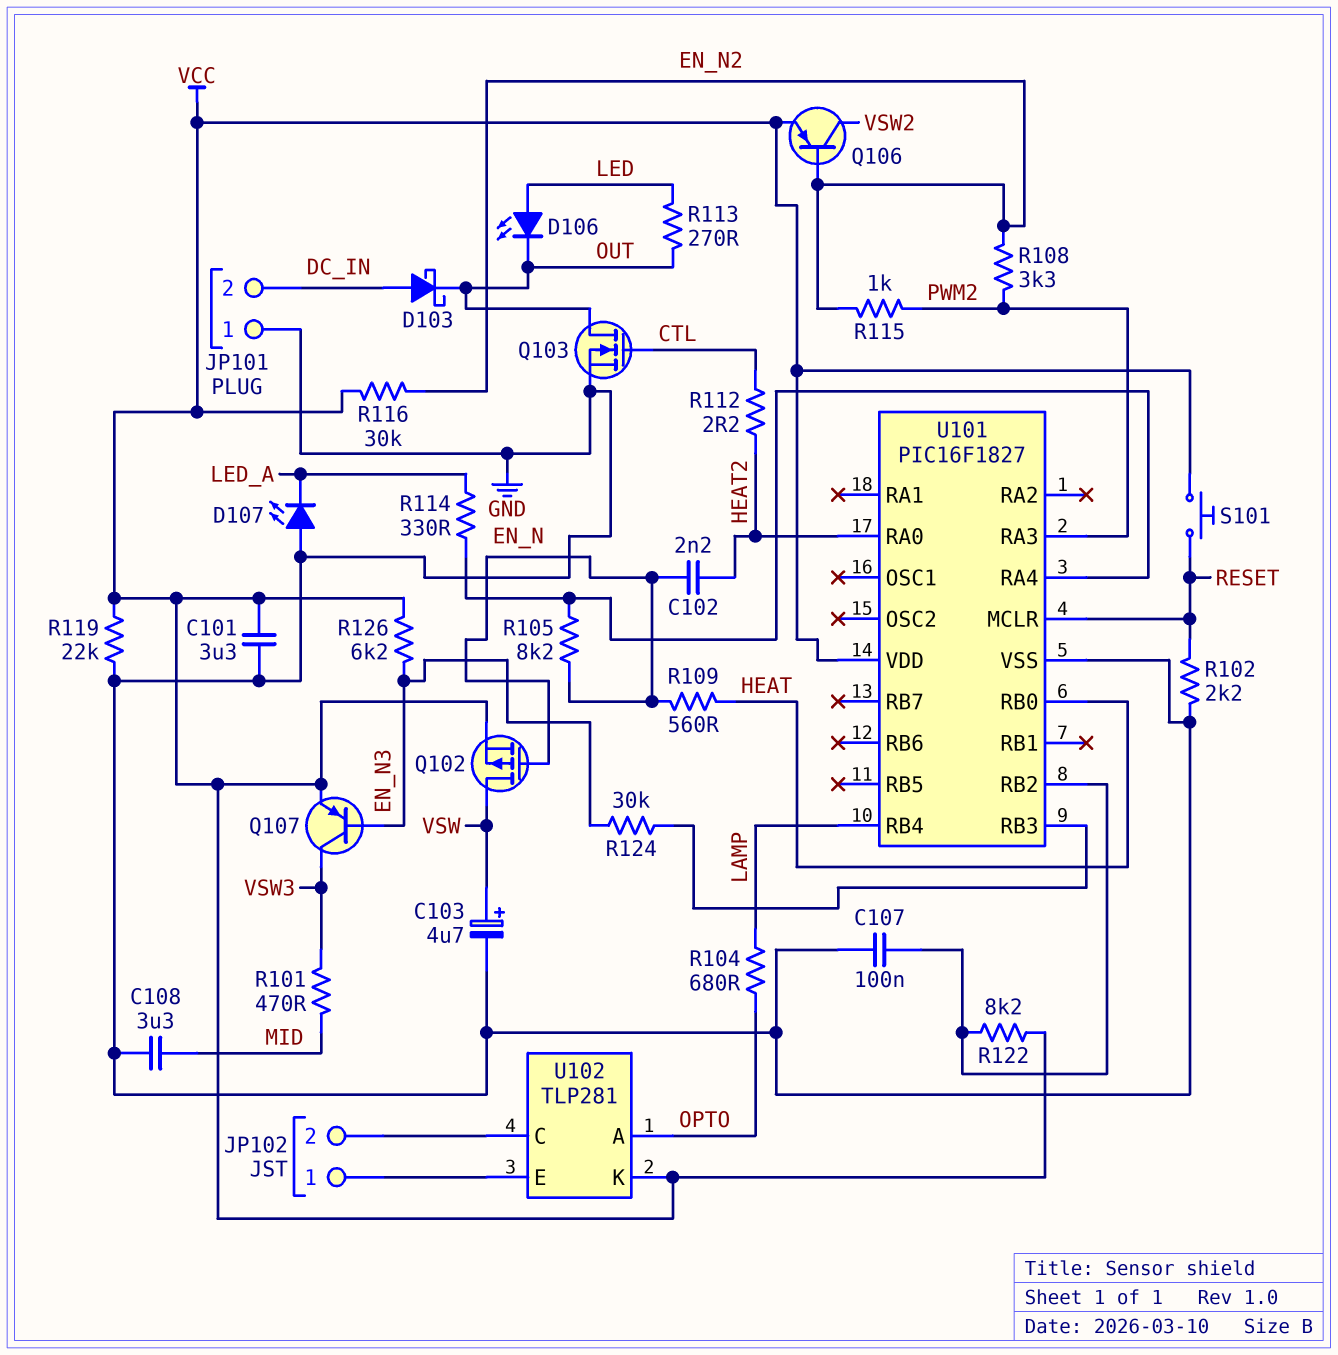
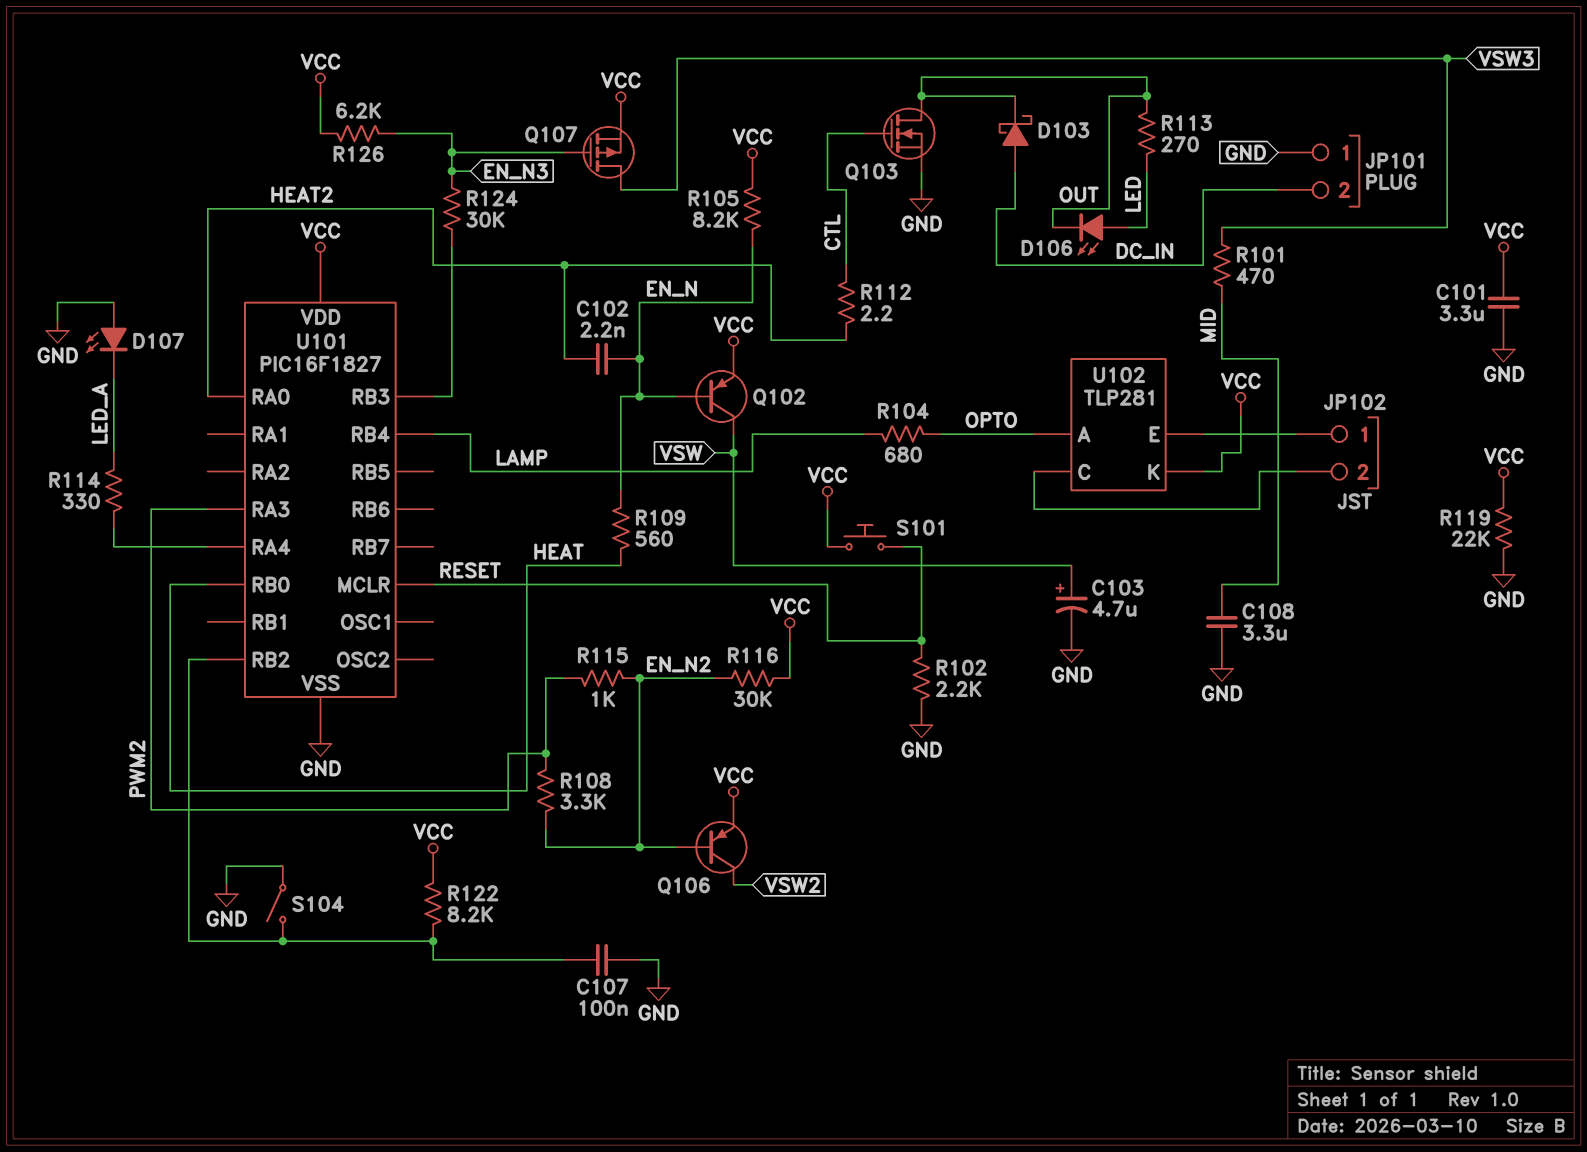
Q102: PMOS (G EN_N, D VSW, S VCC) -> PNP (B EN_N, C VSW, E VCC)
Q107: PNP (B EN_N3, C VSW3, E VCC) -> PMOS (G EN_N3, D VSW3, S VCC)
R105: 8.2k (EN_N, U101/RA4) -> 8.2k (EN_N, VCC)
S104: none -> switch (GND, U101/RB2)

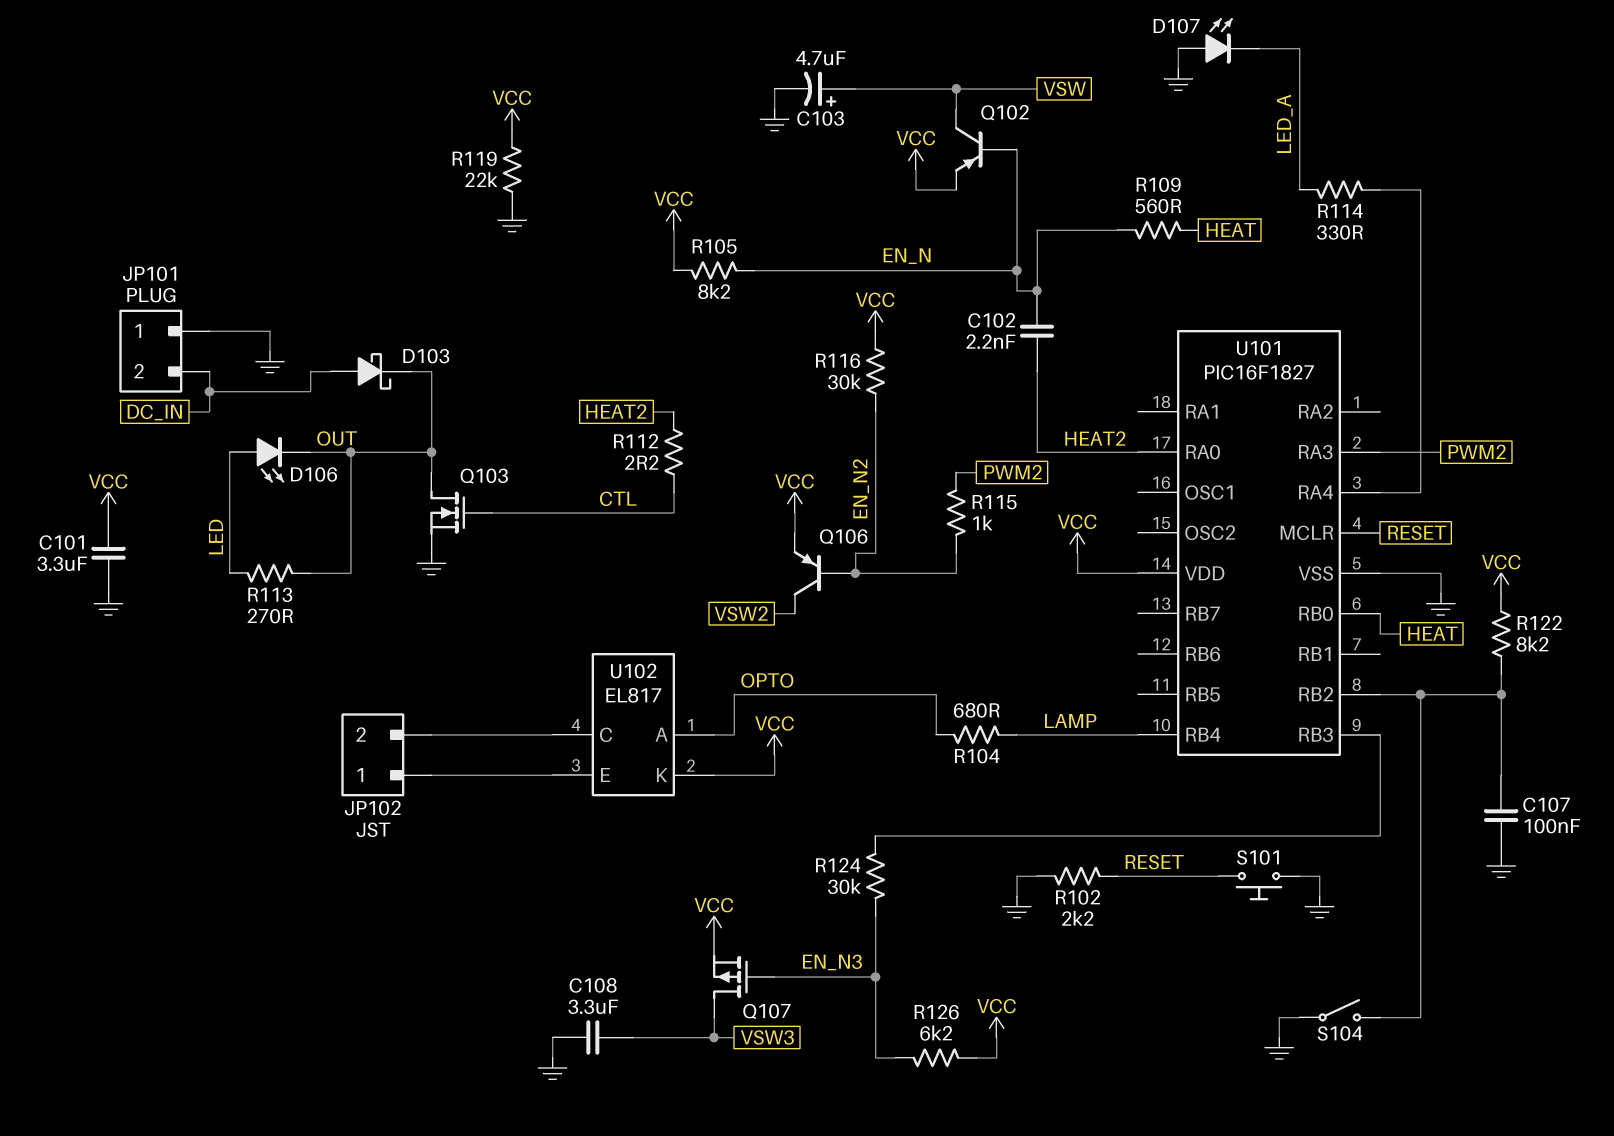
C108: 3.3uF (GND, MID) -> 3.3uF (GND, VSW3)
R101: 470 (MID, VSW3) -> none
R108: 3.3k (EN_N2, PWM2) -> none
S101: button (RESET, VCC) -> button (GND, RESET)
U102: TLP281 -> EL817

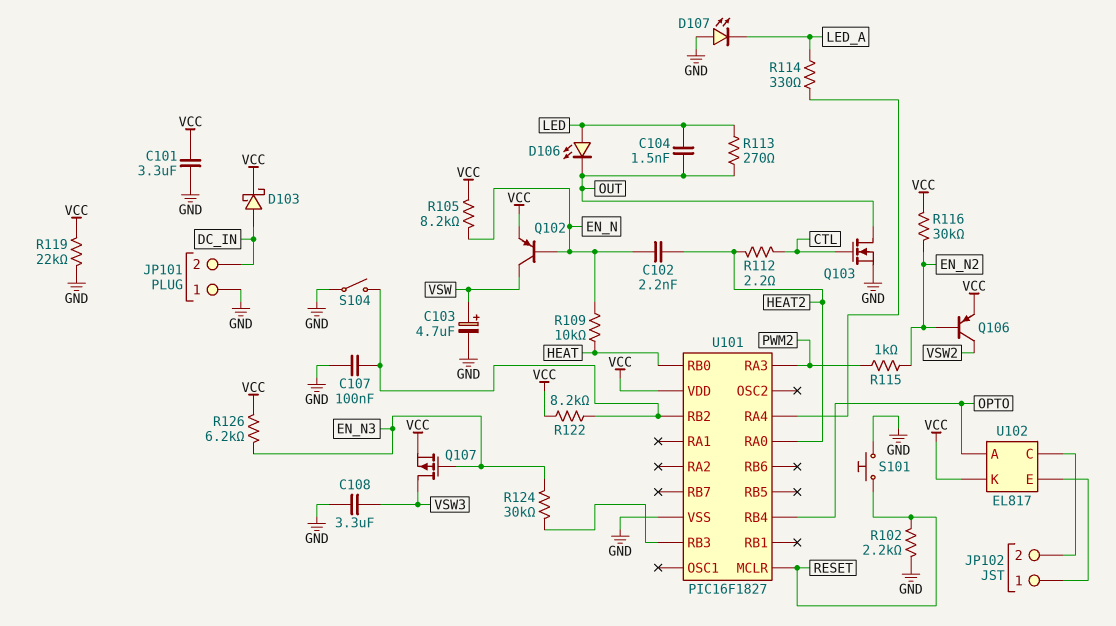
C104: none -> 1.5nF (LED, OUT)
D103: schottky (A DC_IN, K OUT) -> schottky (A DC_IN, K VCC)
R104: 680 (LAMP, OPTO) -> none
R109: 560 (EN_N, HEAT) -> 10k (EN_N, HEAT)
U101 pin RB4: LAMP -> OPTO

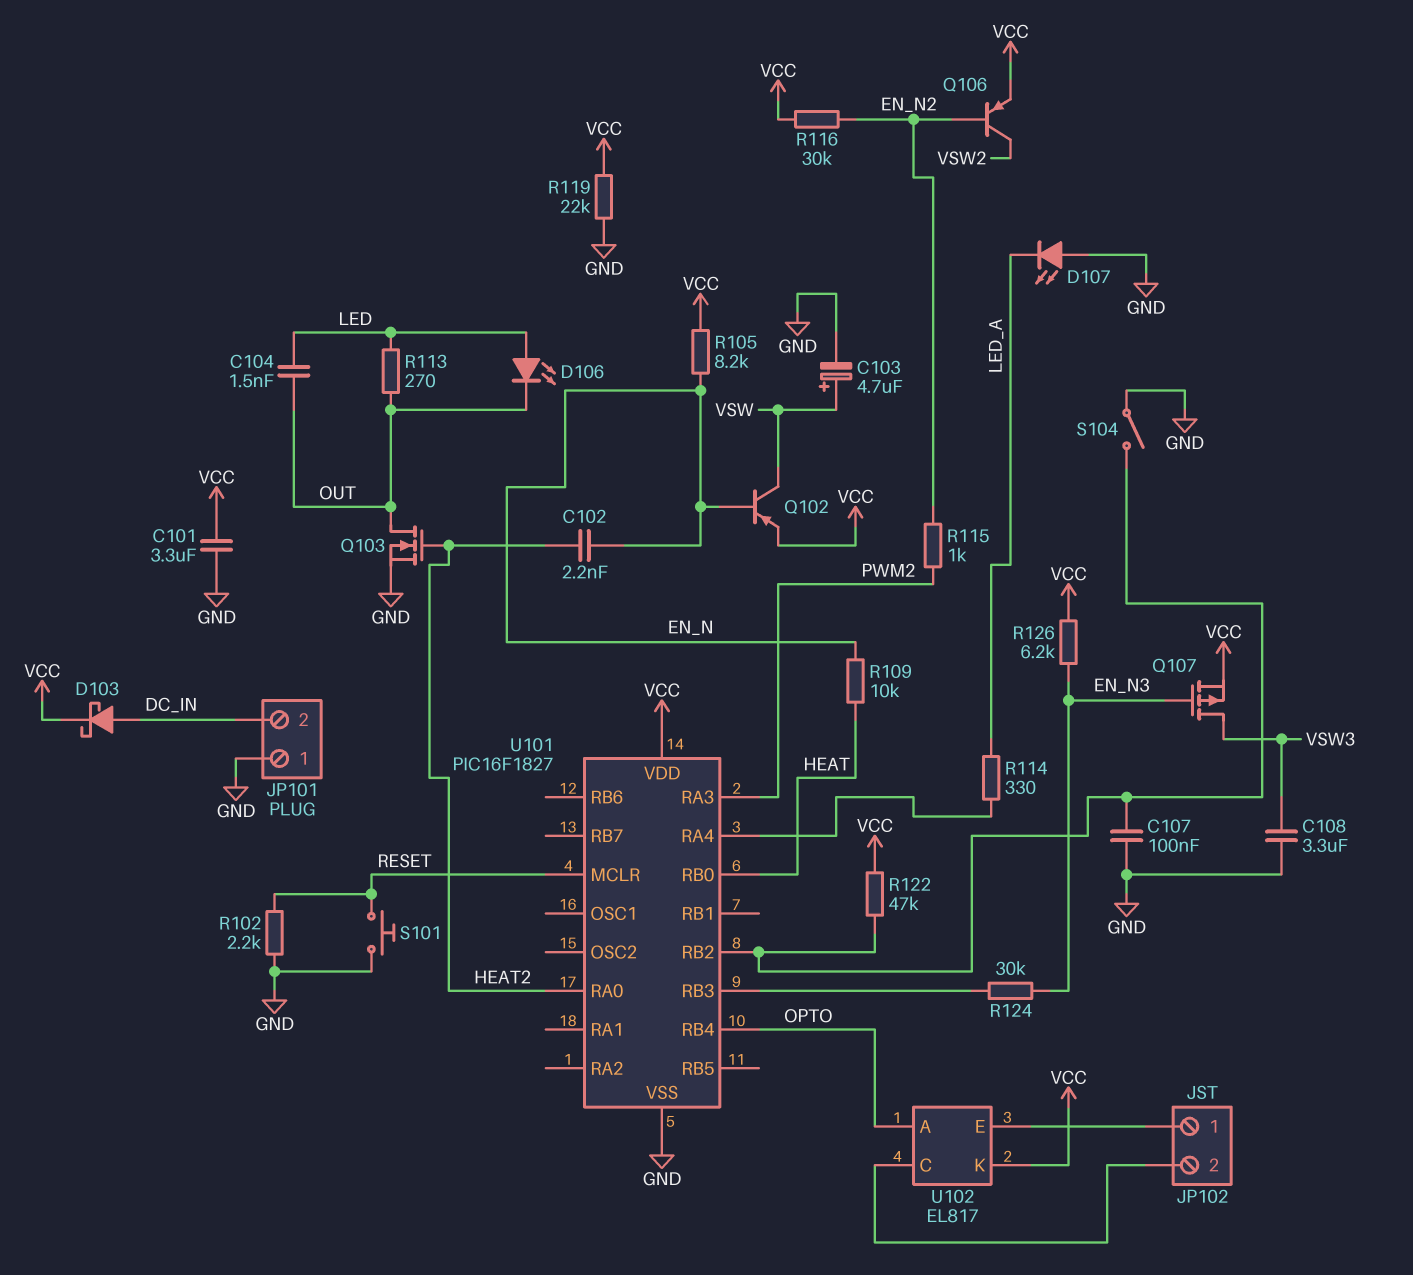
Q103: NMOS (G CTL, D OUT, S GND) -> NMOS (G HEAT2, D OUT, S GND)
R112: 2.2 (CTL, HEAT2) -> none
R122: 8.2k (U101/RB2, VCC) -> 47k (U101/RB2, VCC)

